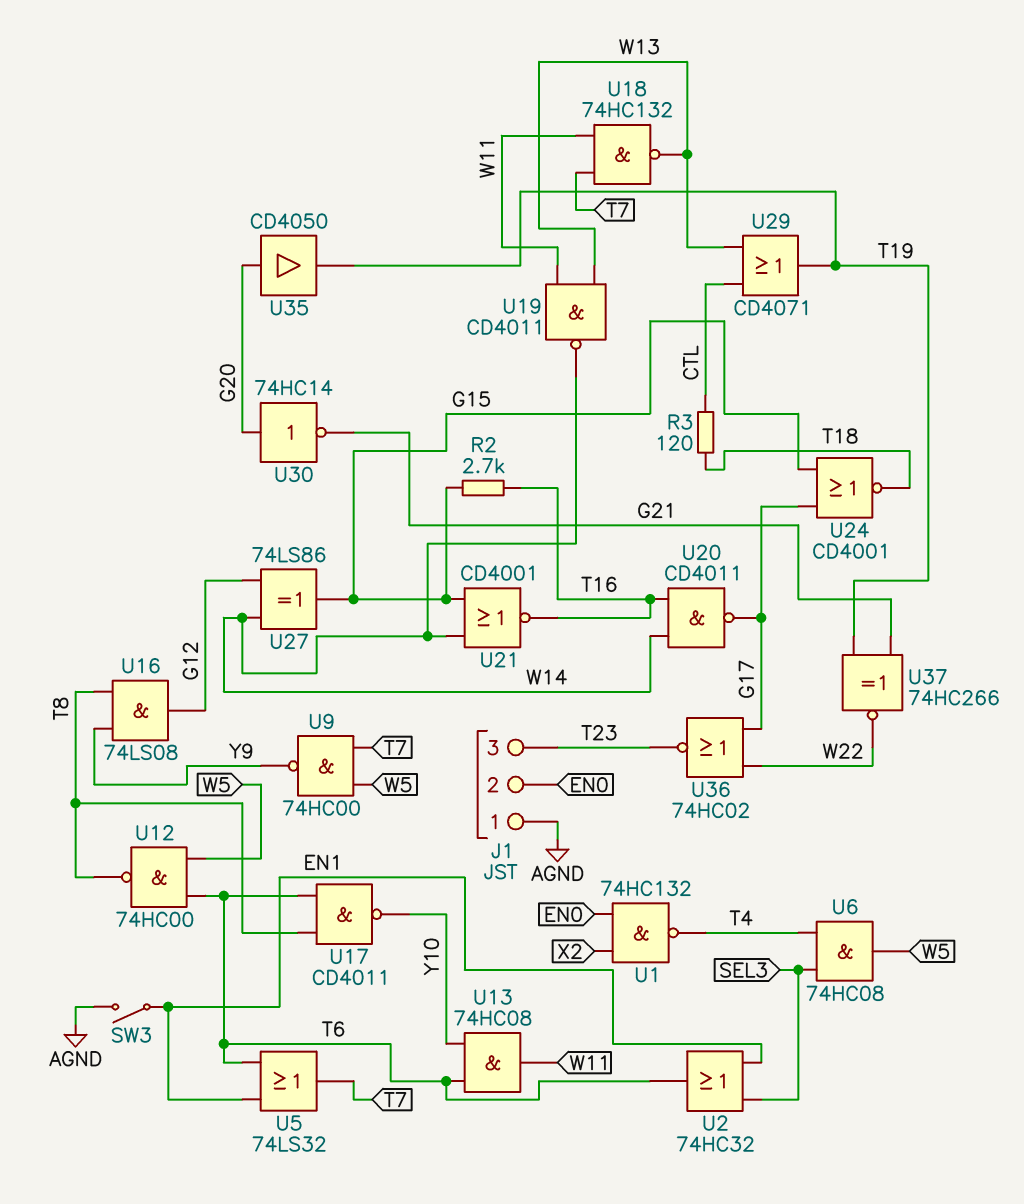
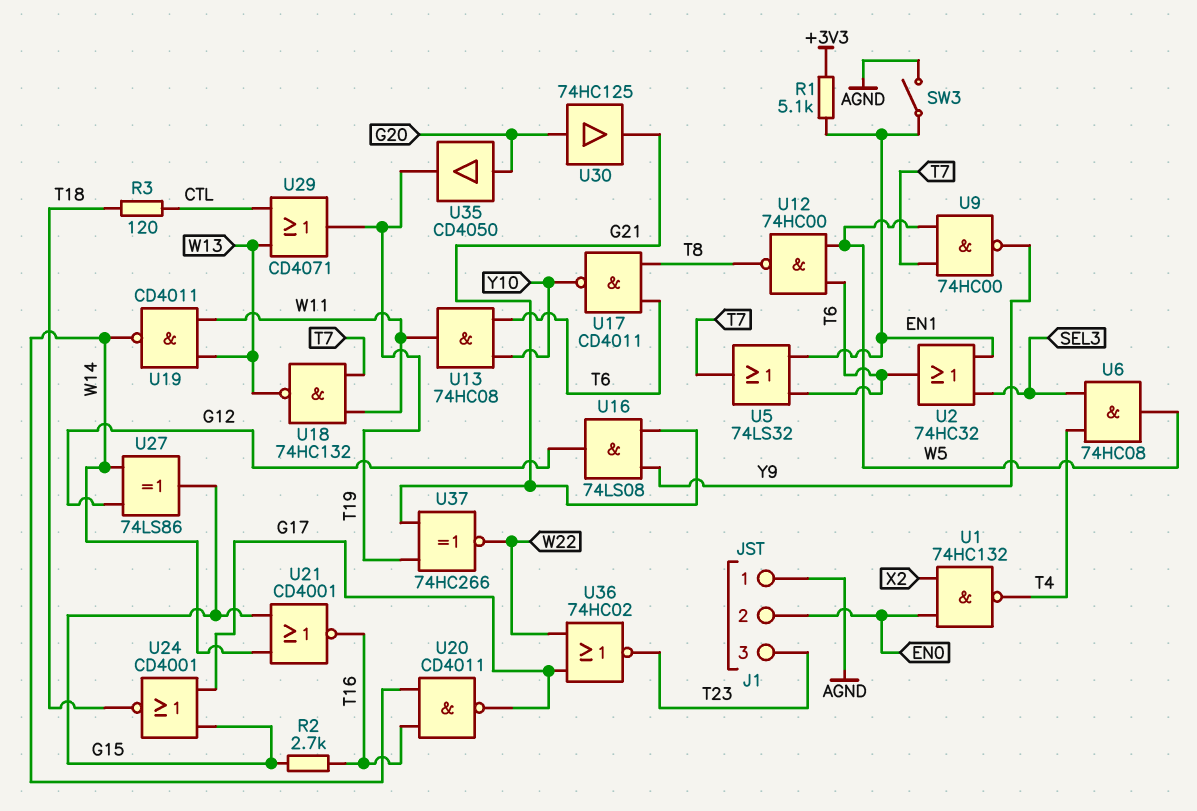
R1: none -> 5.1k (+3V3, EN1)
U16: AND 74LS08 (in T8, in Y9, out G12) -> AND 74LS08 (in G21, in Y9, out G12)
U30: NOT 74HC14 (in G20, out G21) -> buffer 74HC125 (in G20, out G21)

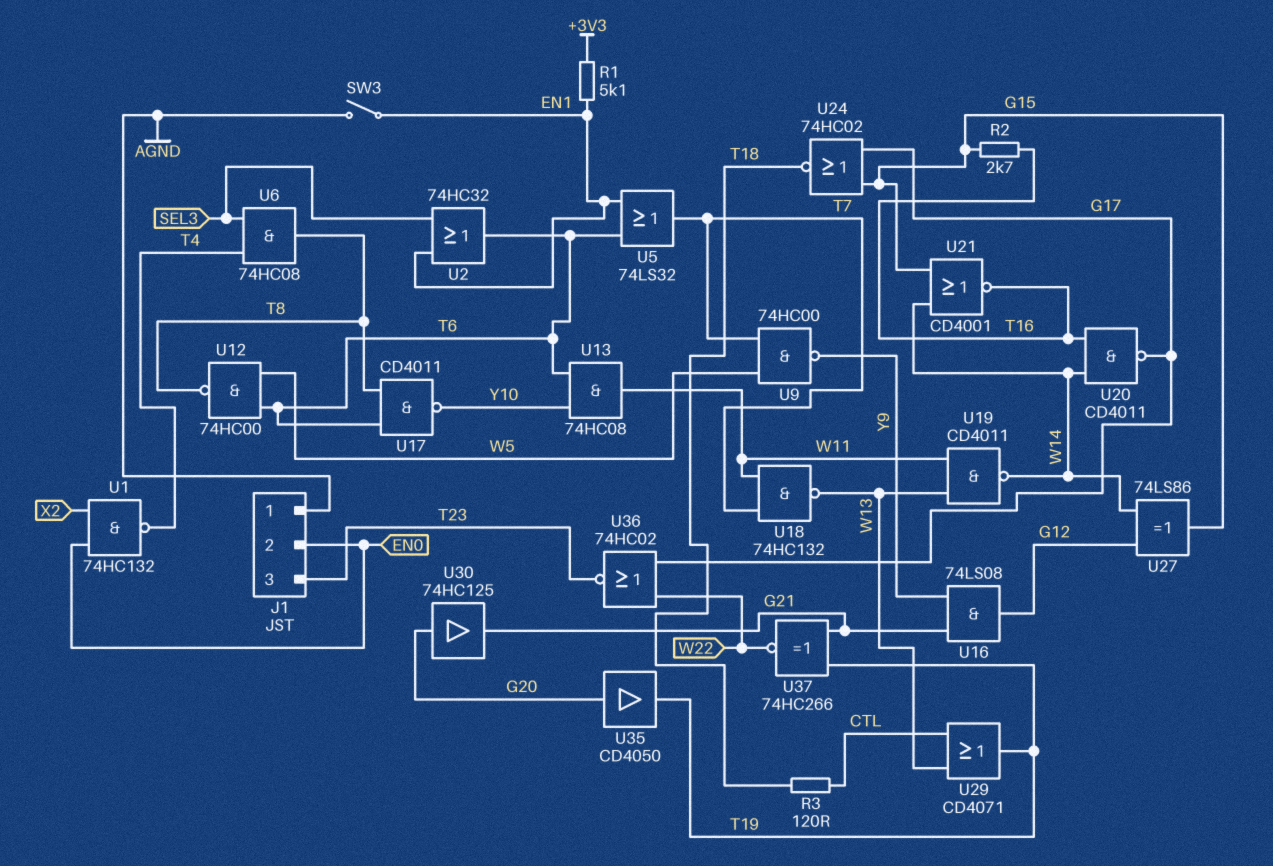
U6: AND 74HC08 (in SEL3, in T4, out W5) -> AND 74HC08 (in SEL3, in T4, out T8)
U24: NOR CD4001 (in G15, in G17, out T18) -> NOR 74HC02 (in G15, in G17, out T18)

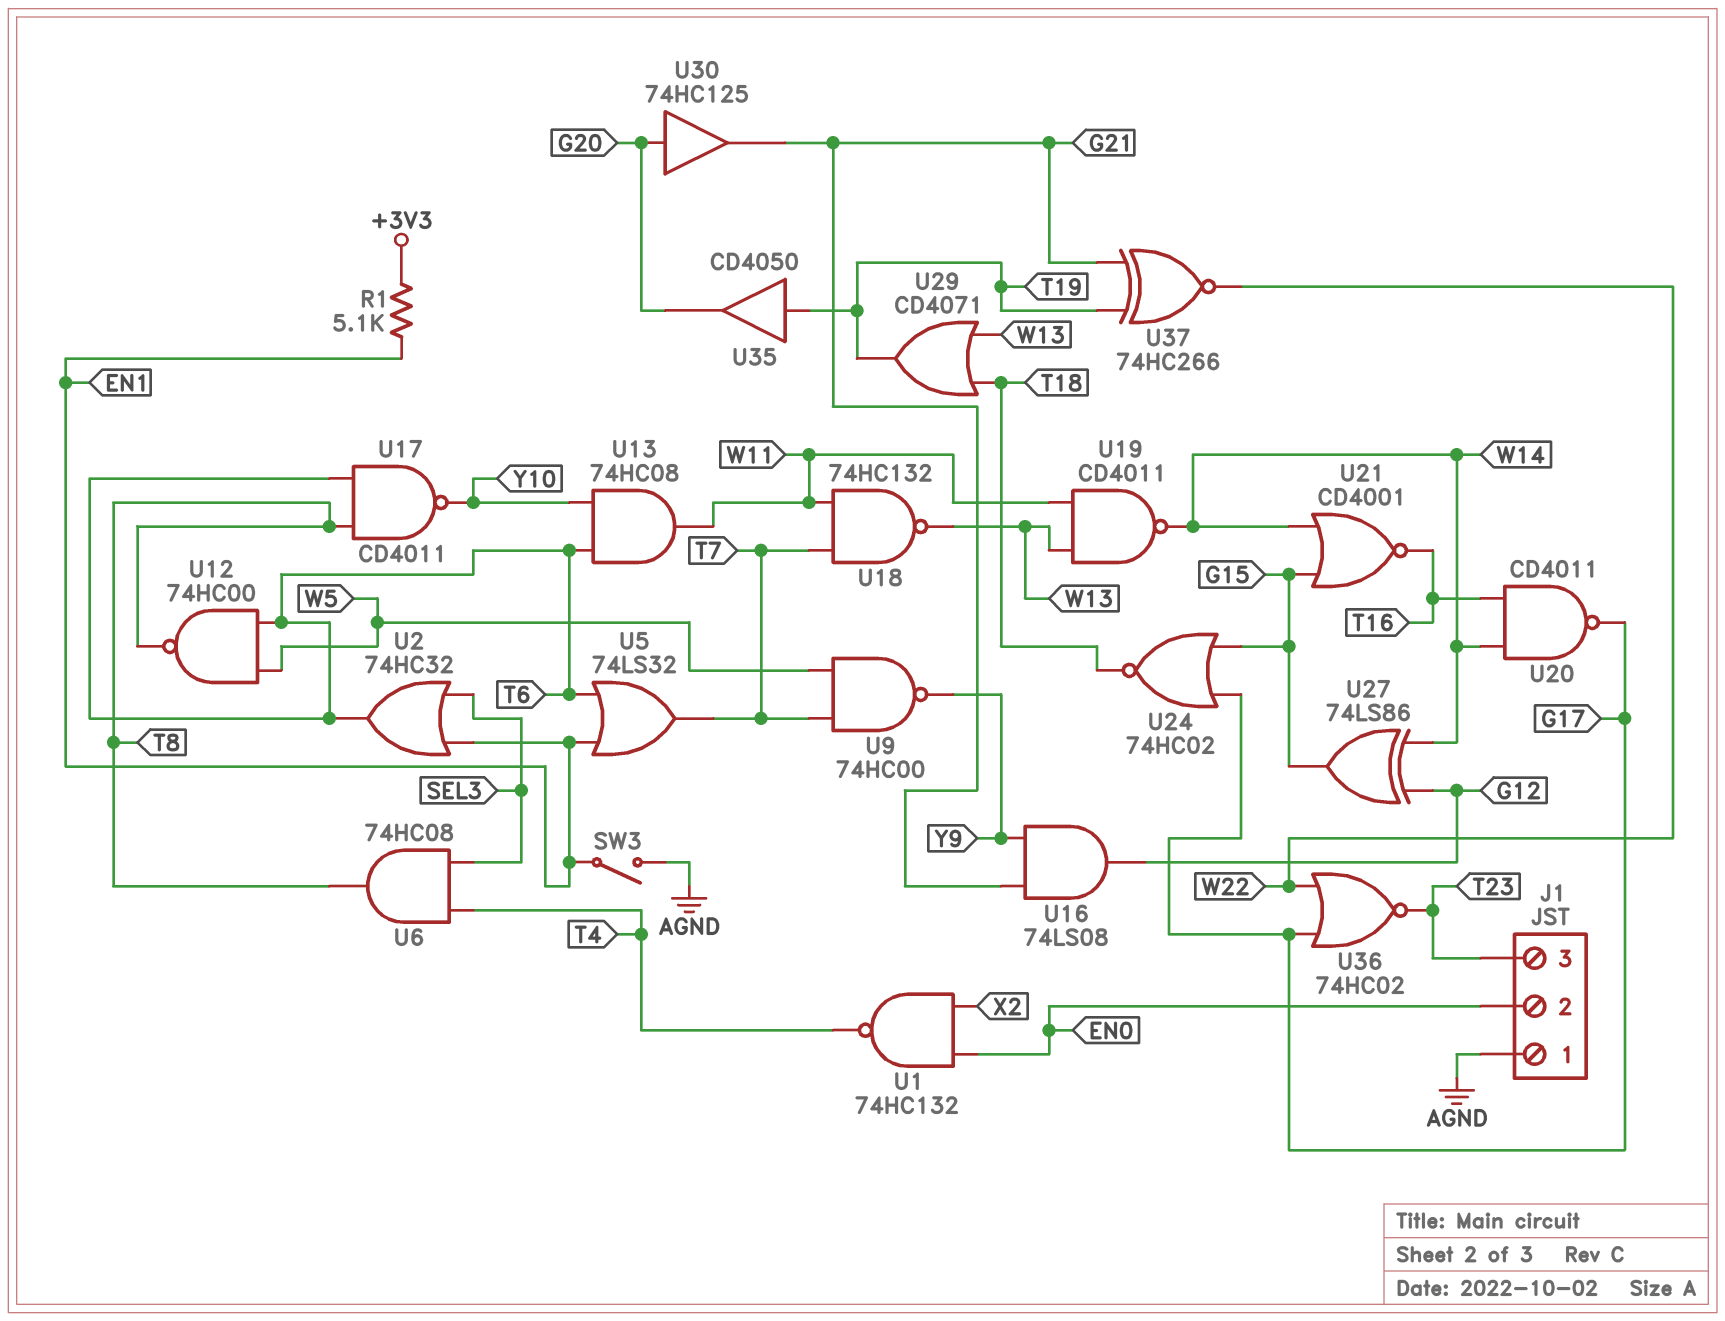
R2: 2.7k (G15, T16) -> none
R3: 120 (CTL, T18) -> none
U29: OR CD4071 (in CTL, in W13, out T19) -> OR CD4071 (in T18, in W13, out T19)
U35: buffer CD4050 (in G20, out T19) -> buffer CD4050 (in T19, out G20)

